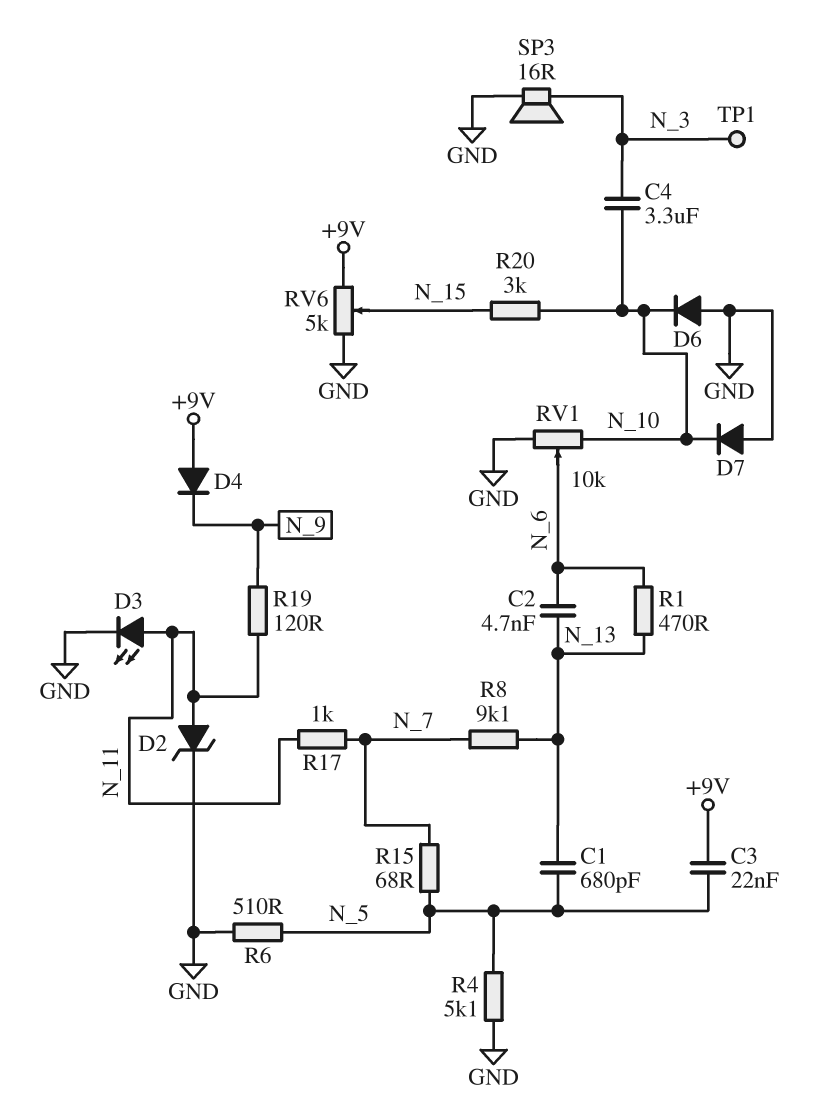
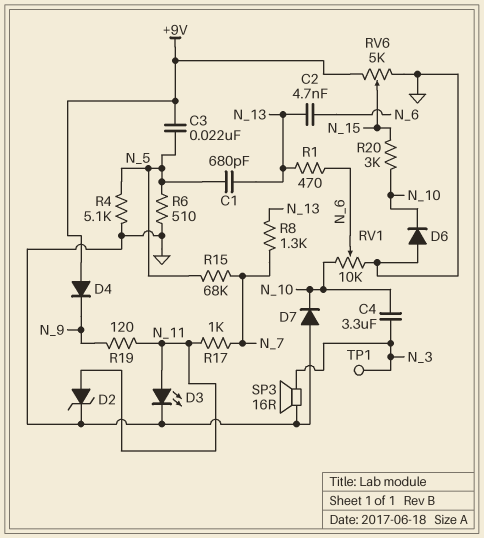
R8: 9.1k (N_7, N_13) -> 1.3k (N_7, N_13)
R15: 68 (N_5, N_7) -> 68k (N_5, N_7)

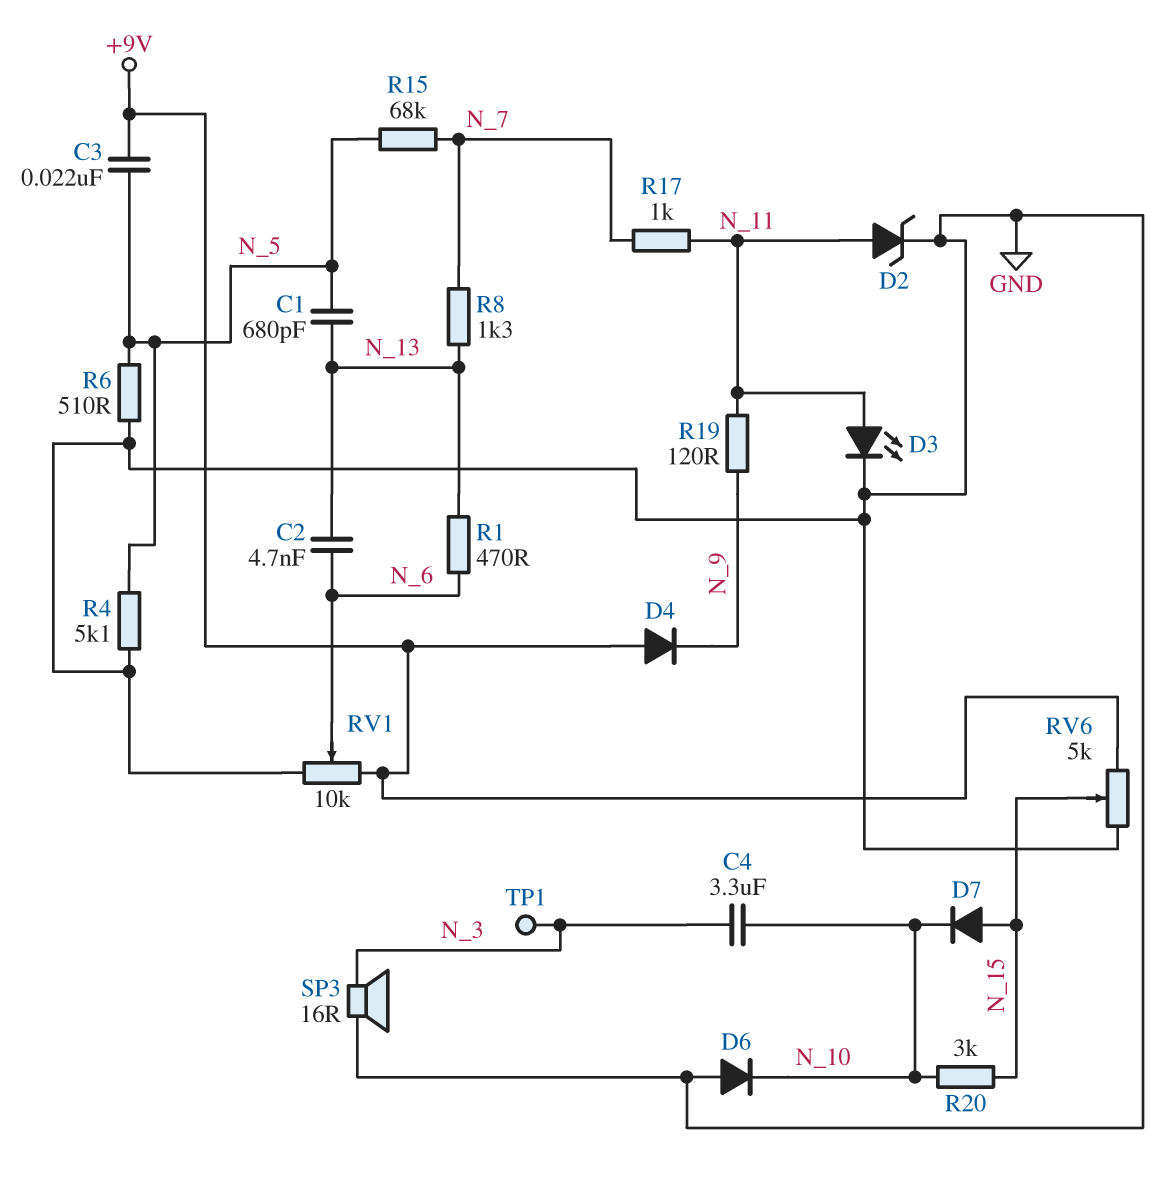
D7: diode (A GND, K N_10) -> diode (A N_15, K N_10)
RV1: 10k (GND, N_10, wiper N_6) -> 10k (+9V, GND, wiper N_6)

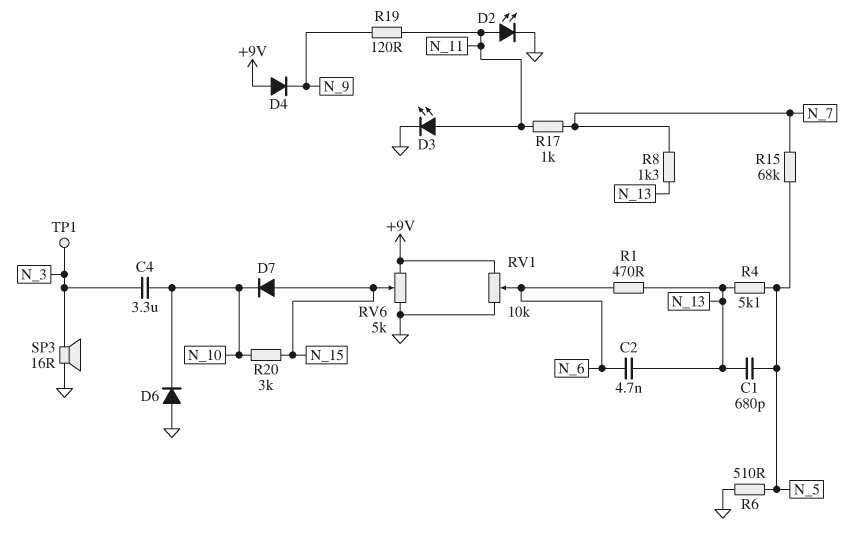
C3: 22nF (+9V, N_5) -> none
D2: zener (A N_11, K GND) -> LED (A N_11, K GND)
R4: 5.1k (GND, N_5) -> 5.1k (N_5, N_13)

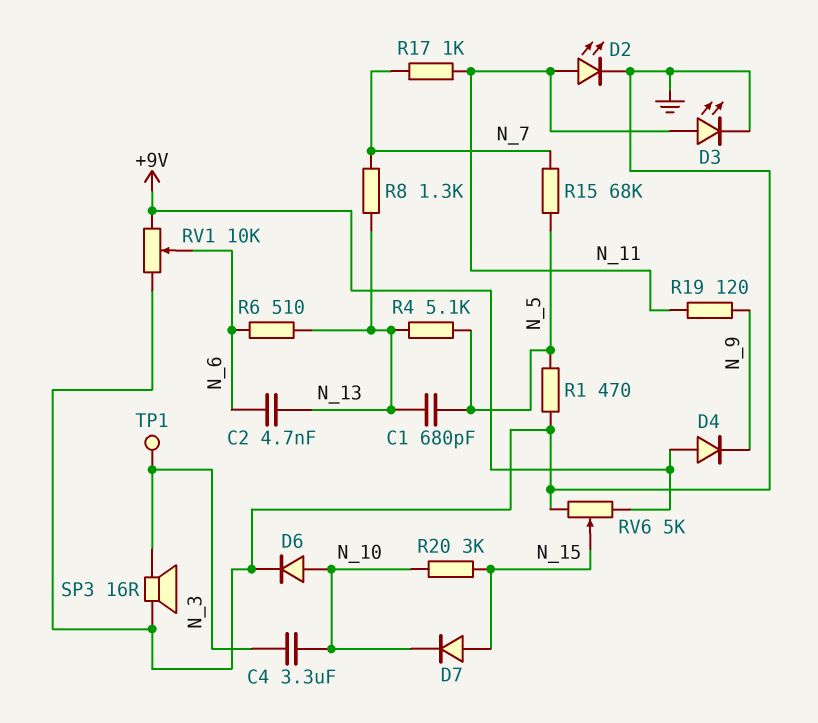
D6: diode (A GND, K N_10) -> diode (A N_10, K GND)
R1: 470 (N_6, N_13) -> 470 (GND, N_5)
R6: 510 (GND, N_5) -> 510 (N_6, N_13)

